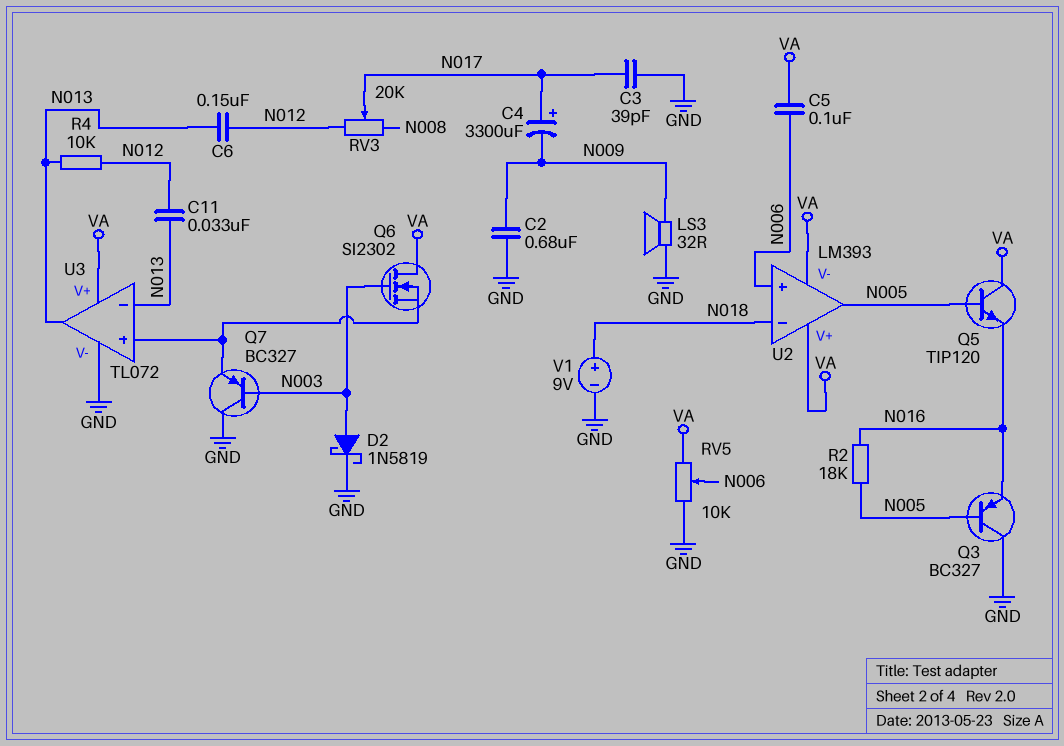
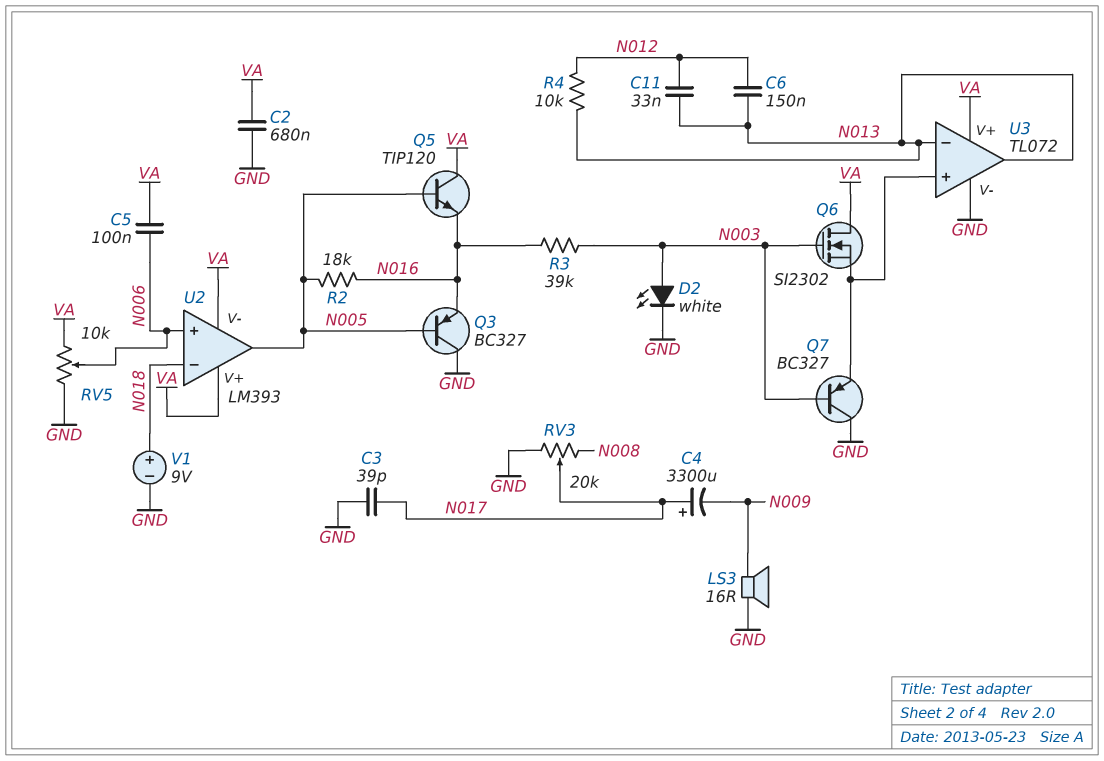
C2: 680nF (GND, N009) -> 680nF (GND, VA)
D2: schottky 1N5819 (A N003, K GND) -> LED white (A N003, K GND)
LS3: speaker 32R (GND, N009) -> speaker 16R (GND, N009)
R3: none -> 39k (N003, N016)
RV3: 20k (N008, N012, wiper N017) -> 20k (GND, N008, wiper N017)

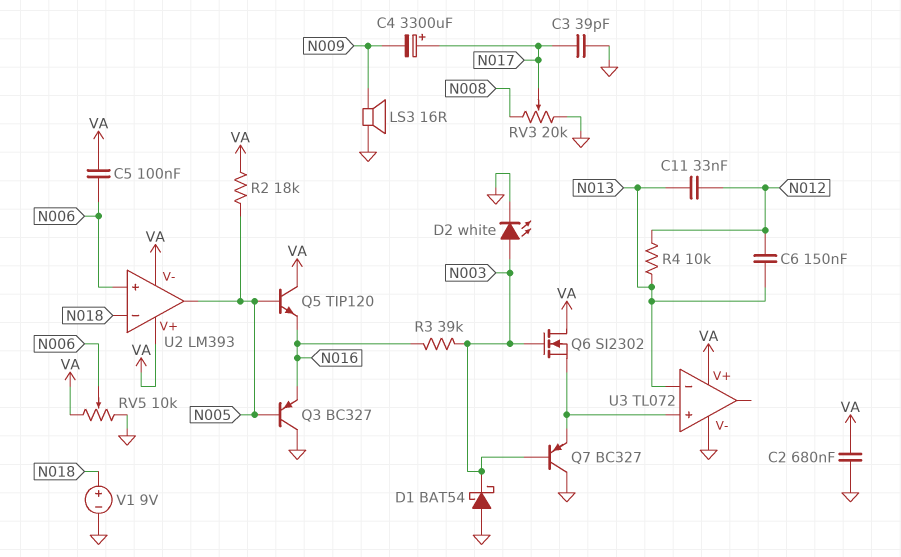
D1: none -> schottky BAT54 (A GND, K N003)
R2: 18k (N005, N016) -> 18k (N005, VA)
U3 pin out: N013 -> none

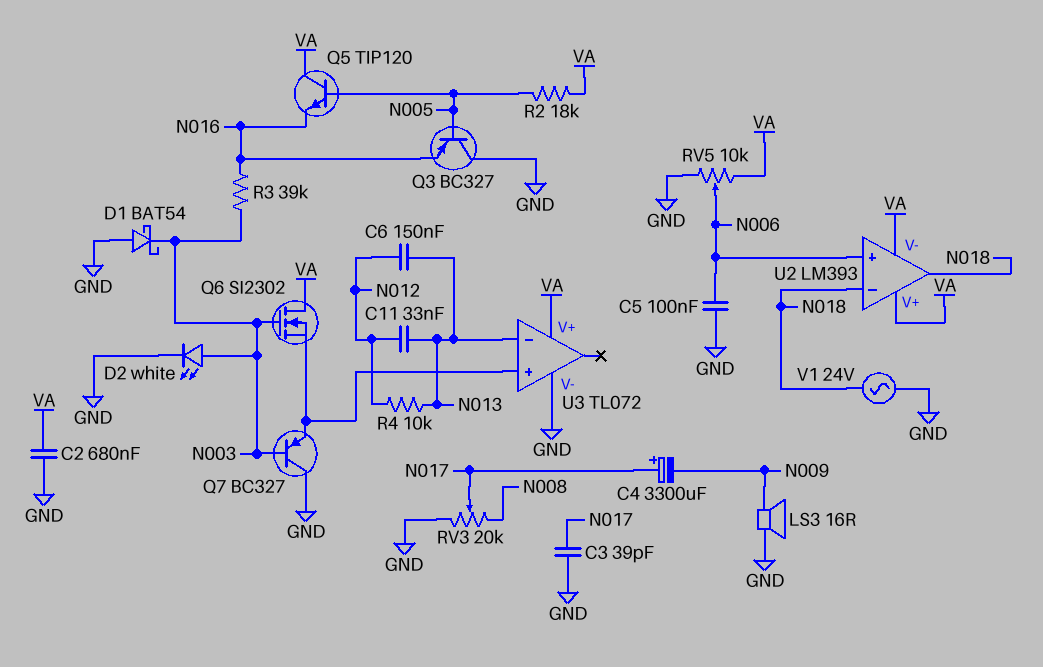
C5: 100nF (N006, VA) -> 100nF (GND, N006)
U2 pin out: N005 -> N018
V1: 9V (plus N018, minus GND) -> AC 24V (GND, N018)

